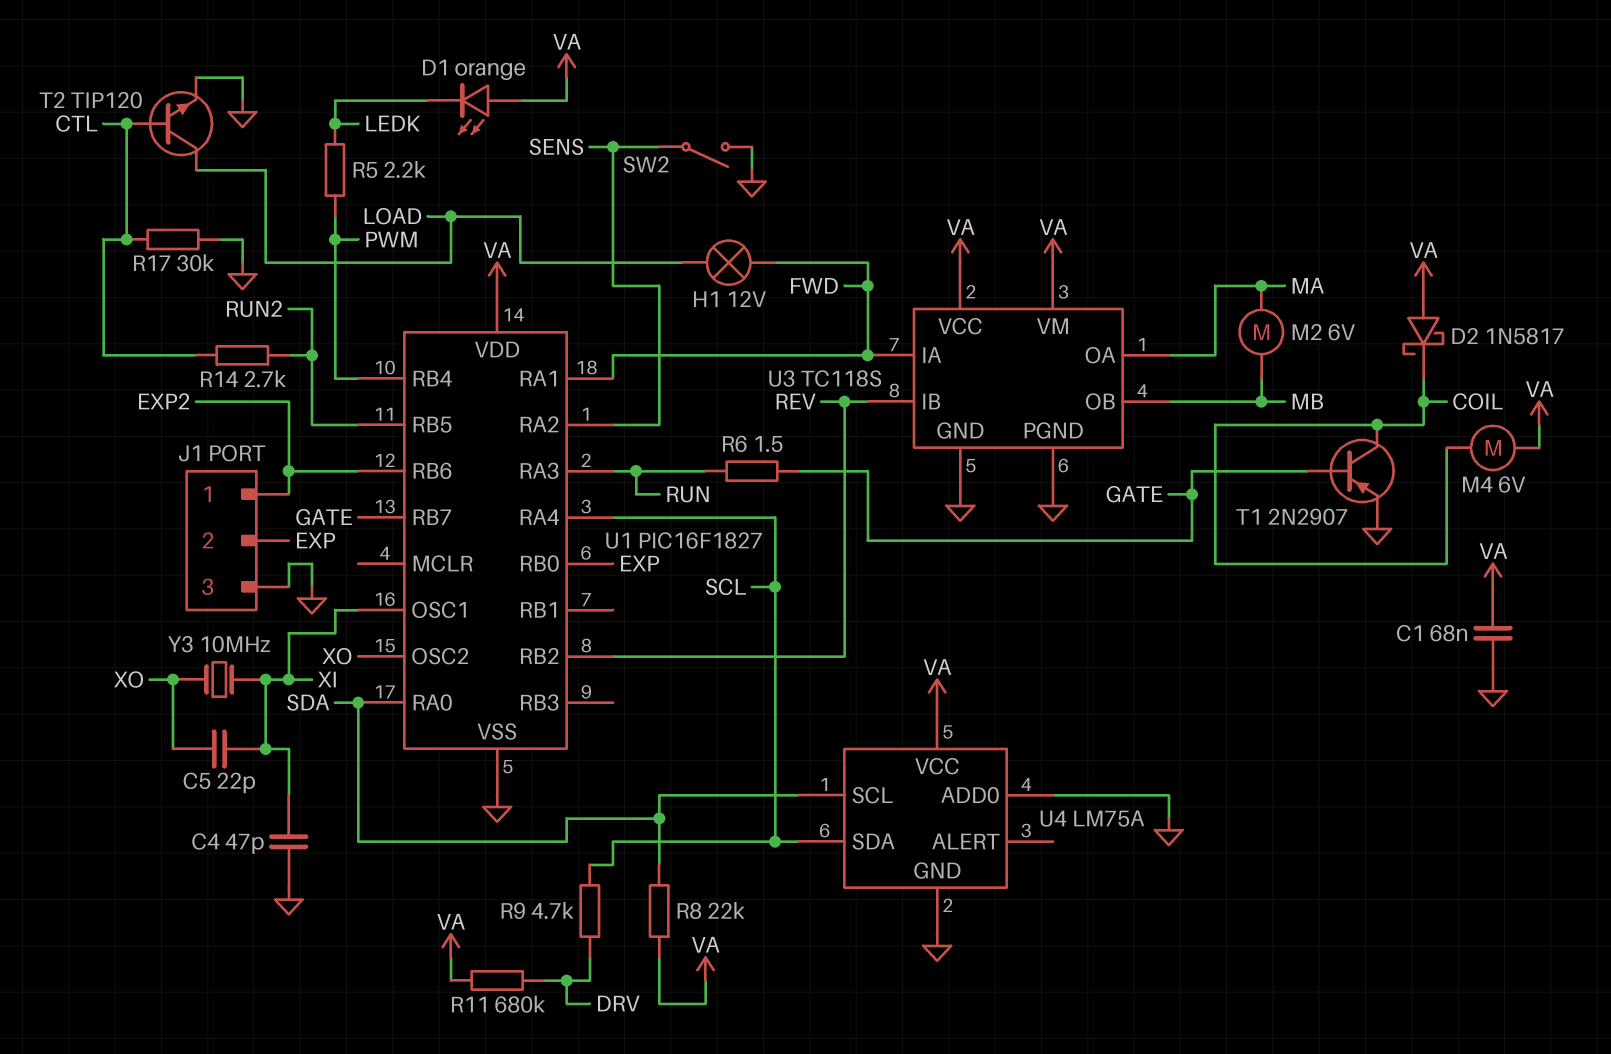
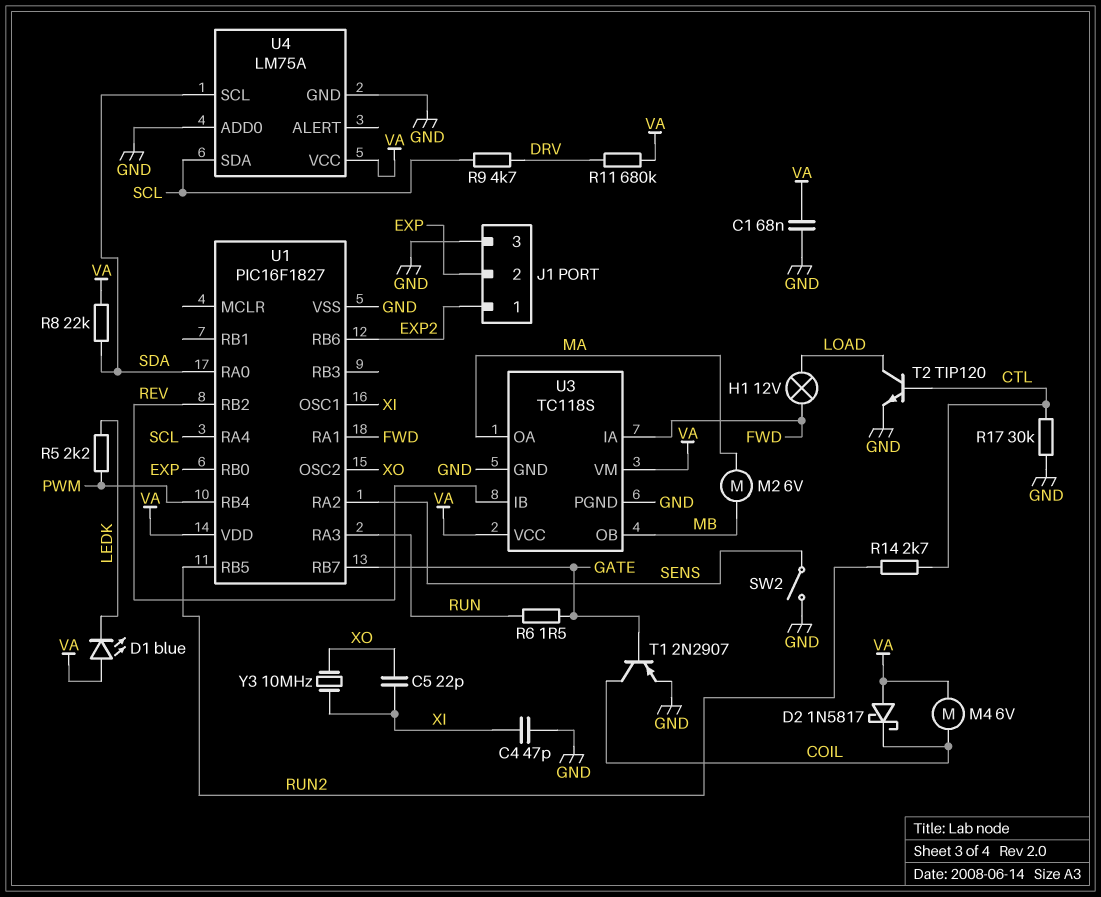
D1: LED orange (A VA, K LEDK) -> LED blue (A VA, K LEDK)

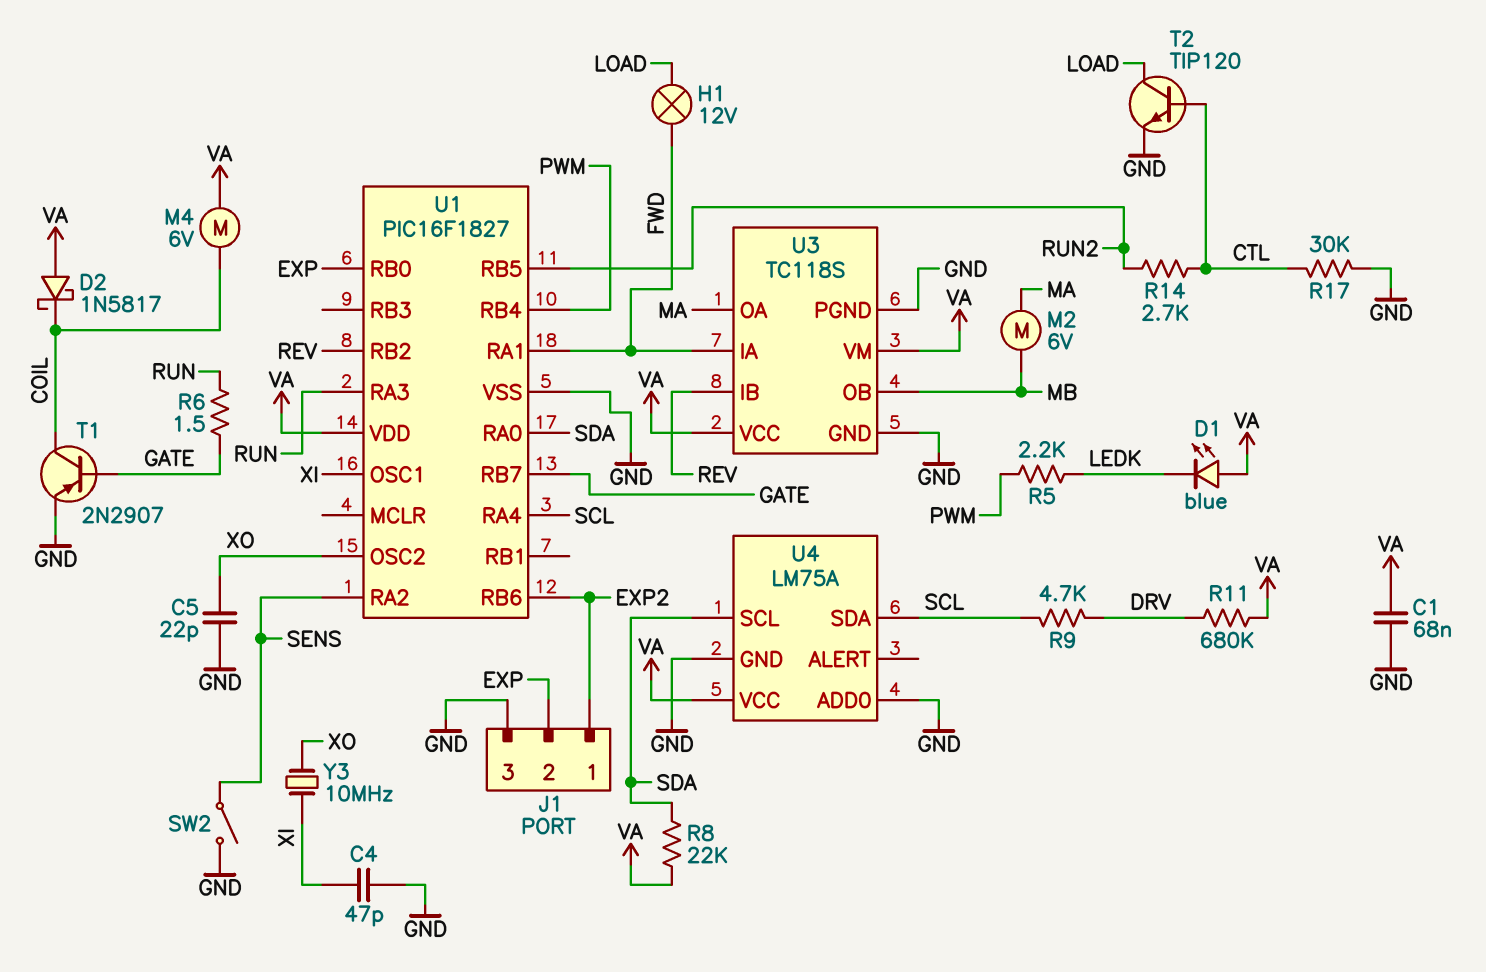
C5: 22pF (XI, XO) -> 22pF (GND, XO)

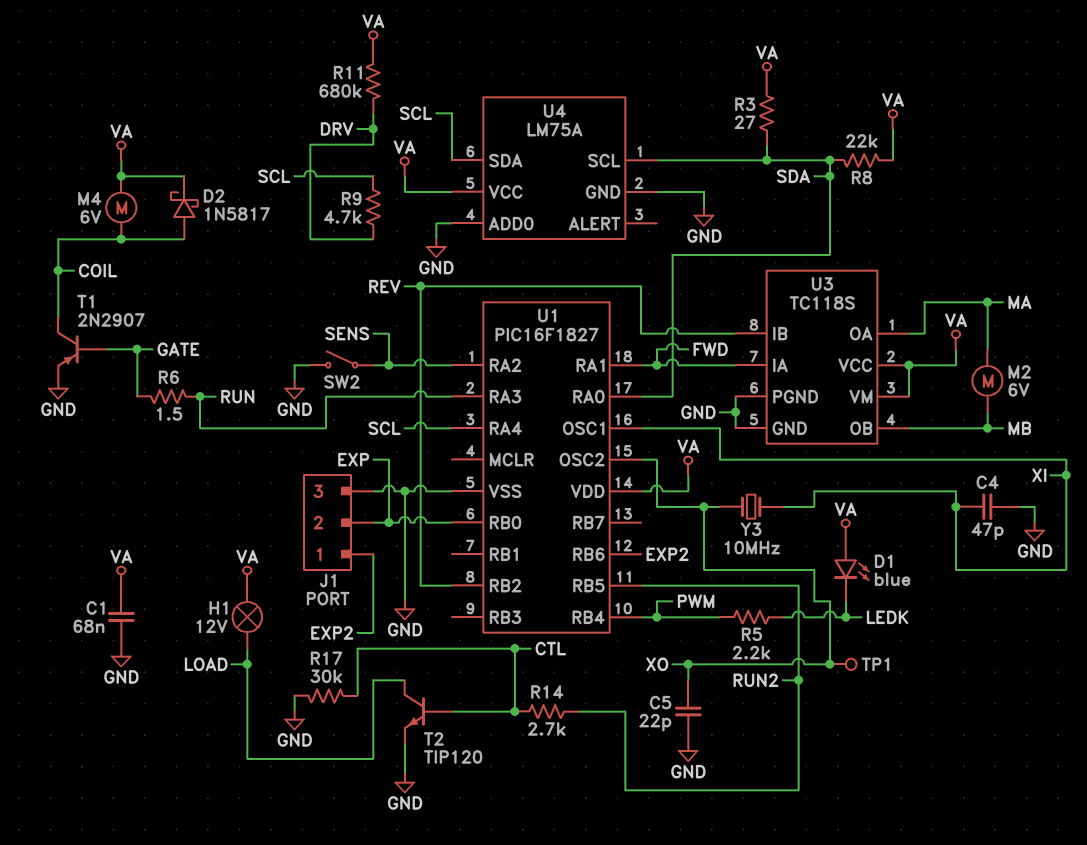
D2: schottky 1N5817 (A VA, K COIL) -> schottky 1N5817 (A COIL, K VA)
H1: lamp 12V (FWD, LOAD) -> lamp 12V (LOAD, VA)
R3: none -> 27 (SDA, VA)
TP1: none -> test point (XO)
U1 pin RB7: GATE -> none

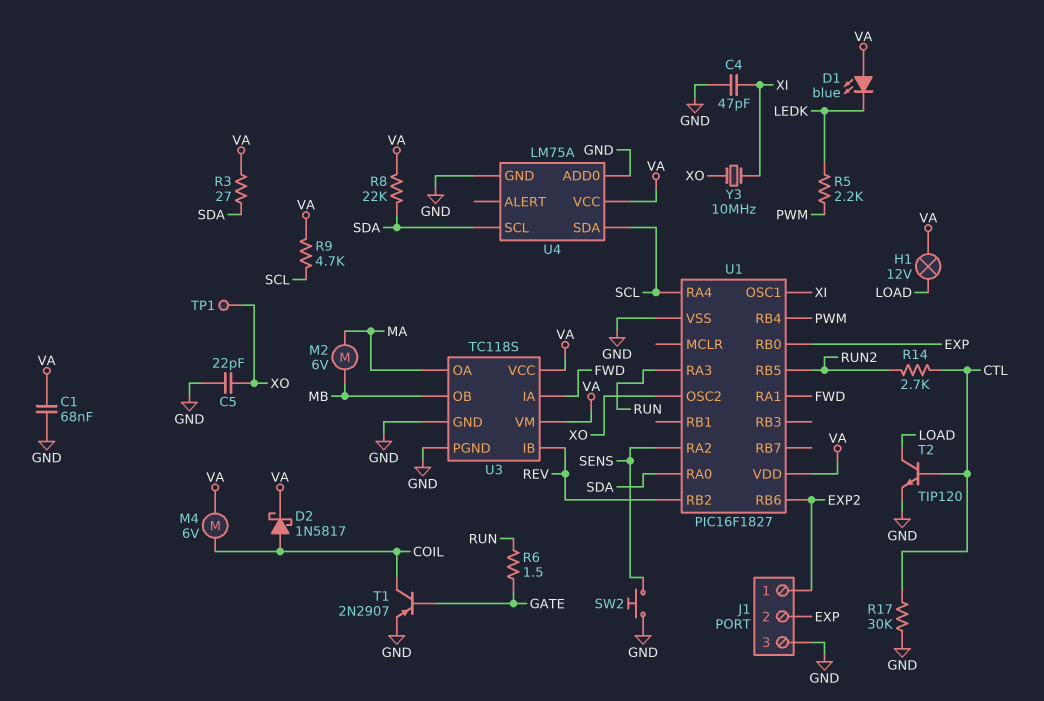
R9: 4.7k (DRV, SCL) -> 4.7k (SCL, VA)
R11: 680k (DRV, VA) -> none
SW2: switch (GND, SENS) -> button (GND, SENS)

